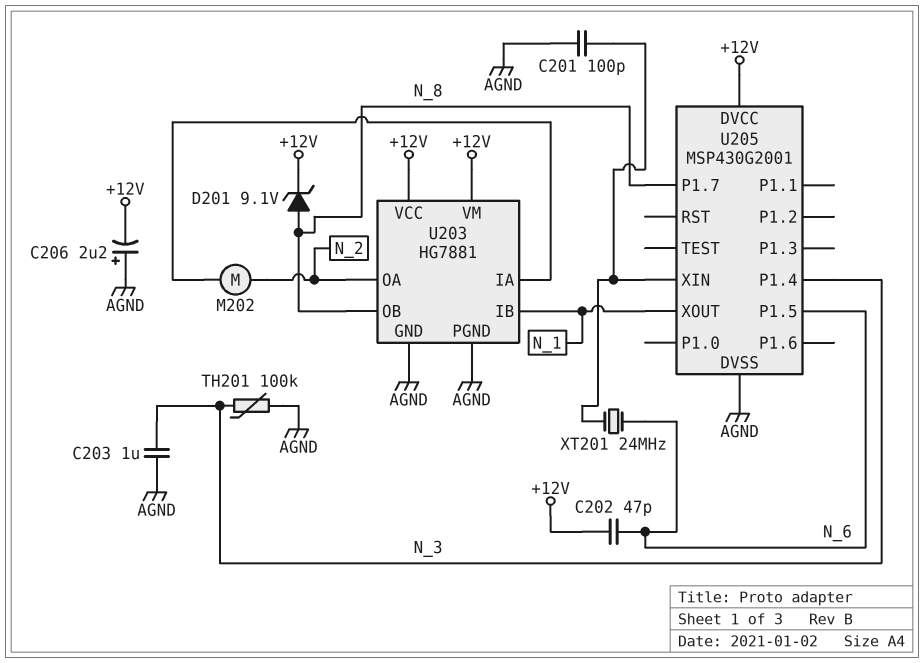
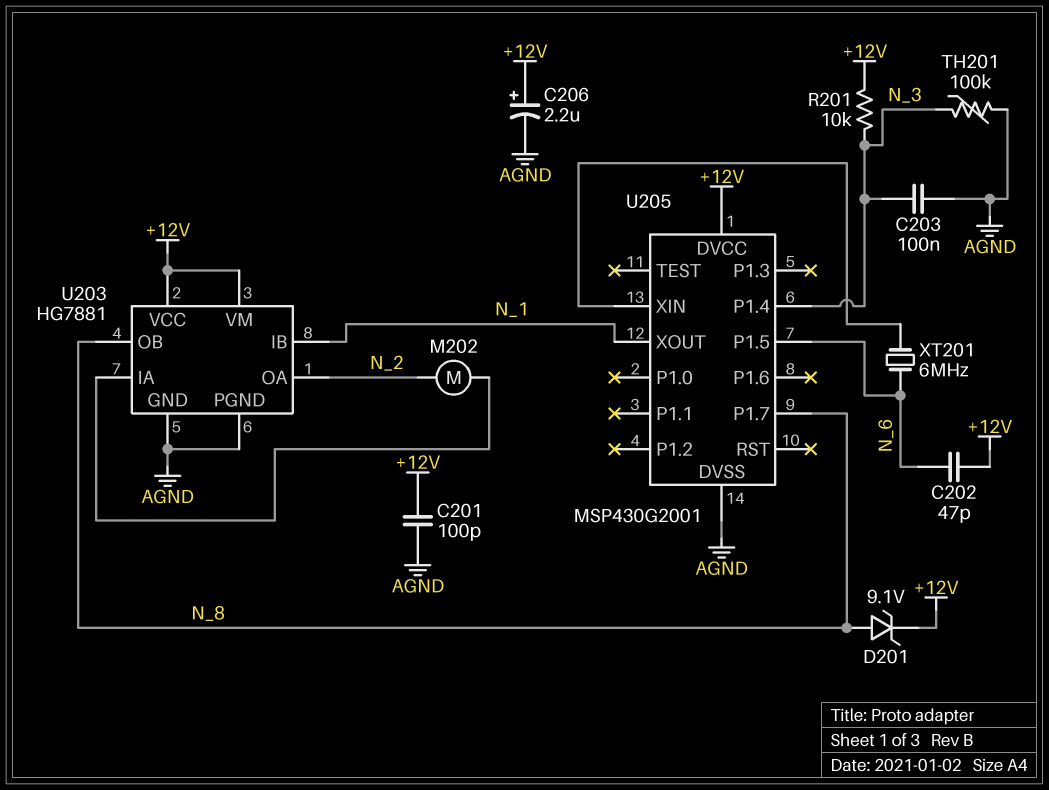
C201: 100pF (AGND, U205/XIN) -> 100pF (+12V, AGND)
C203: 1uF (AGND, N_3) -> 100nF (AGND, N_3)
C206: 2.2uF (plus AGND, minus +12V) -> 2.2uF (plus +12V, minus AGND)
R201: none -> 10k (+12V, N_3)
XT201: 24MHz (N_6, U205/XIN) -> 6MHz (N_6, U205/XIN)

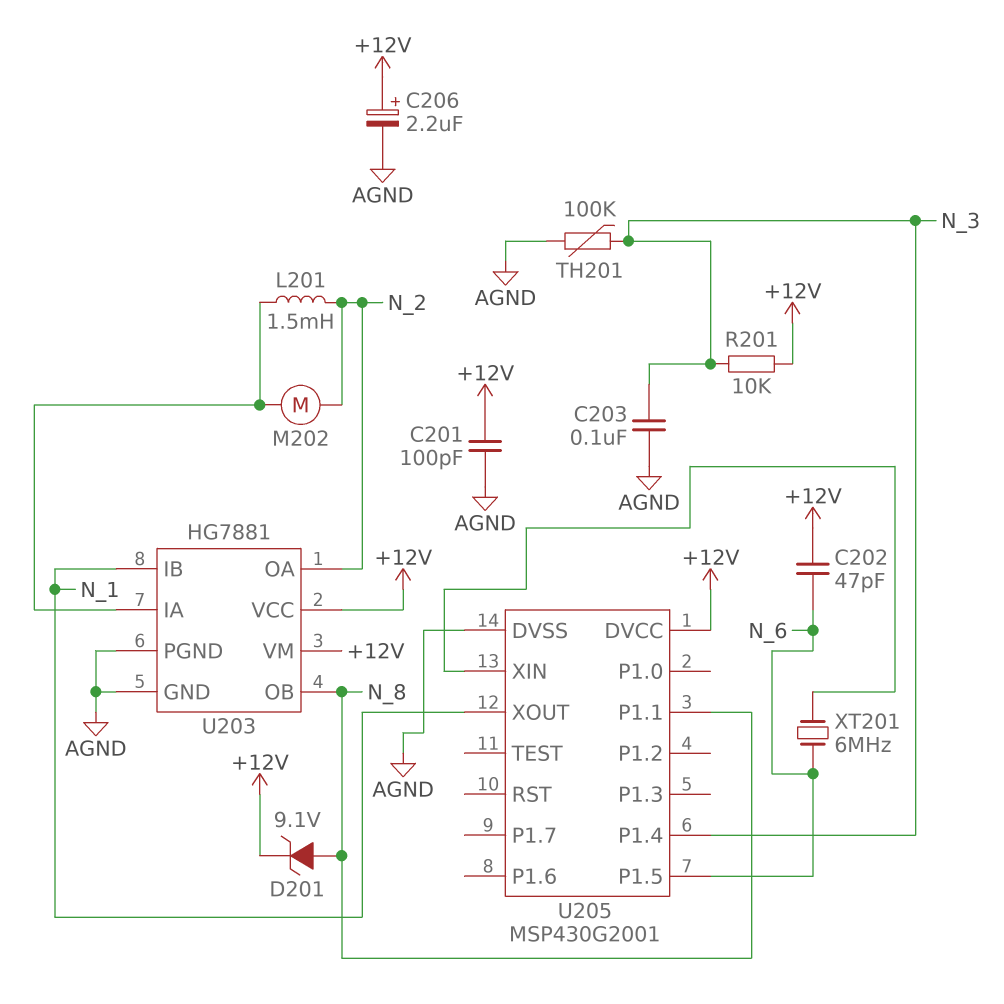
L201: none -> 1.5mH (N_2, U203/IA)
U205 pin P1.1: none -> N_8
U205 pin P1.7: N_8 -> none

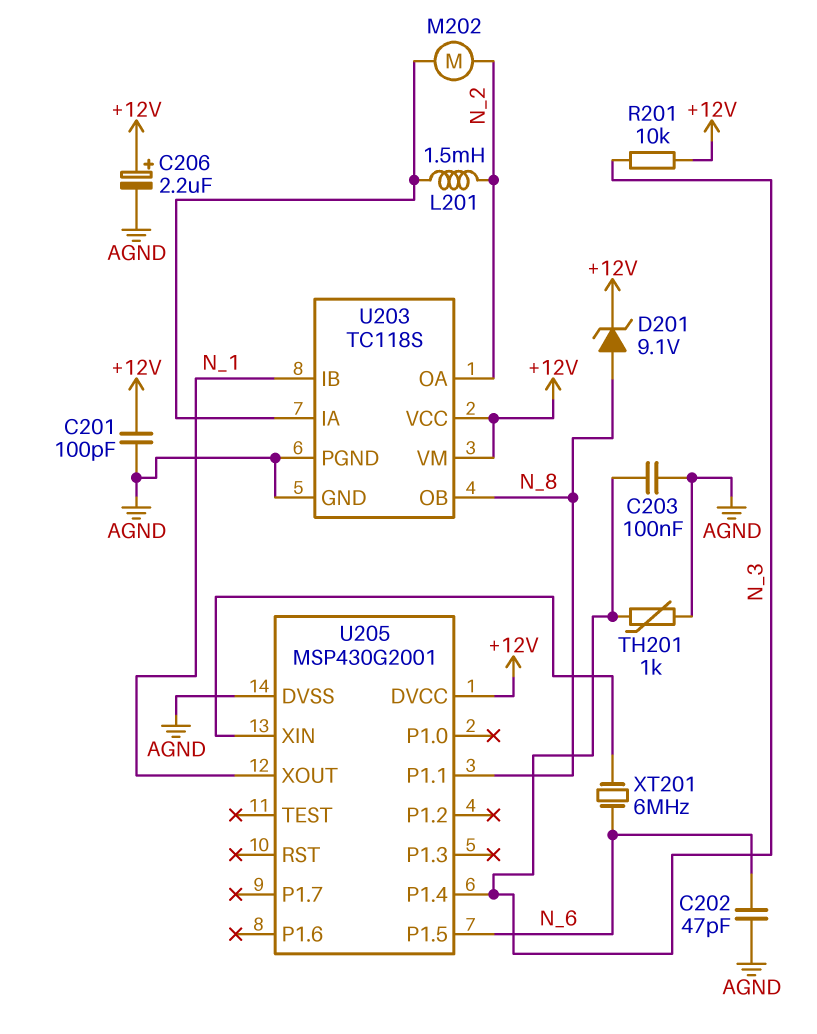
C202: 47pF (+12V, N_6) -> 47pF (AGND, N_6)
TH201: 100k (AGND, N_3) -> 1k (AGND, N_3)
U203: HG7881 -> TC118S

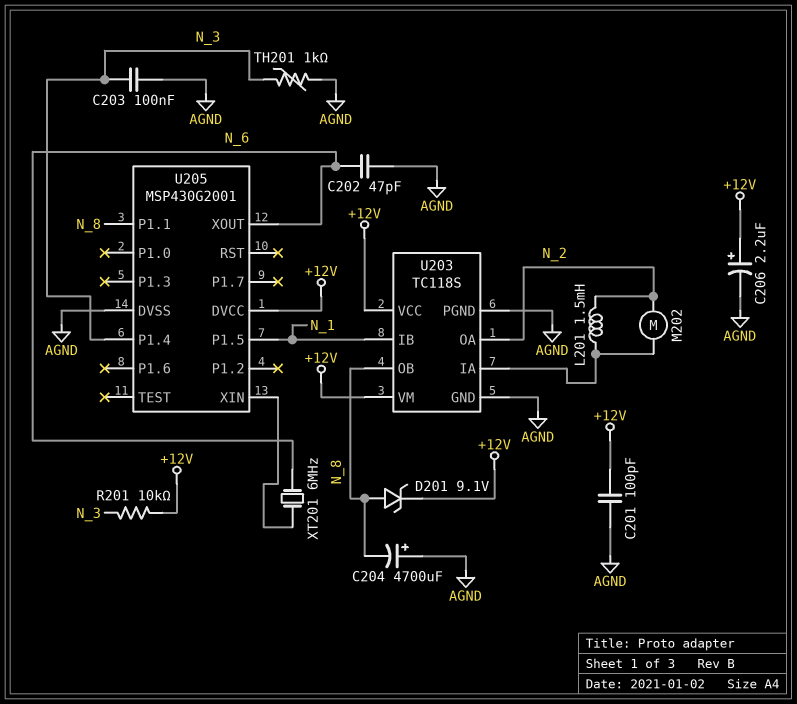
C204: none -> 4700uF (plus AGND, minus N_8)
U205 pin P1.5: N_6 -> N_1
U205 pin XOUT: N_1 -> N_6

